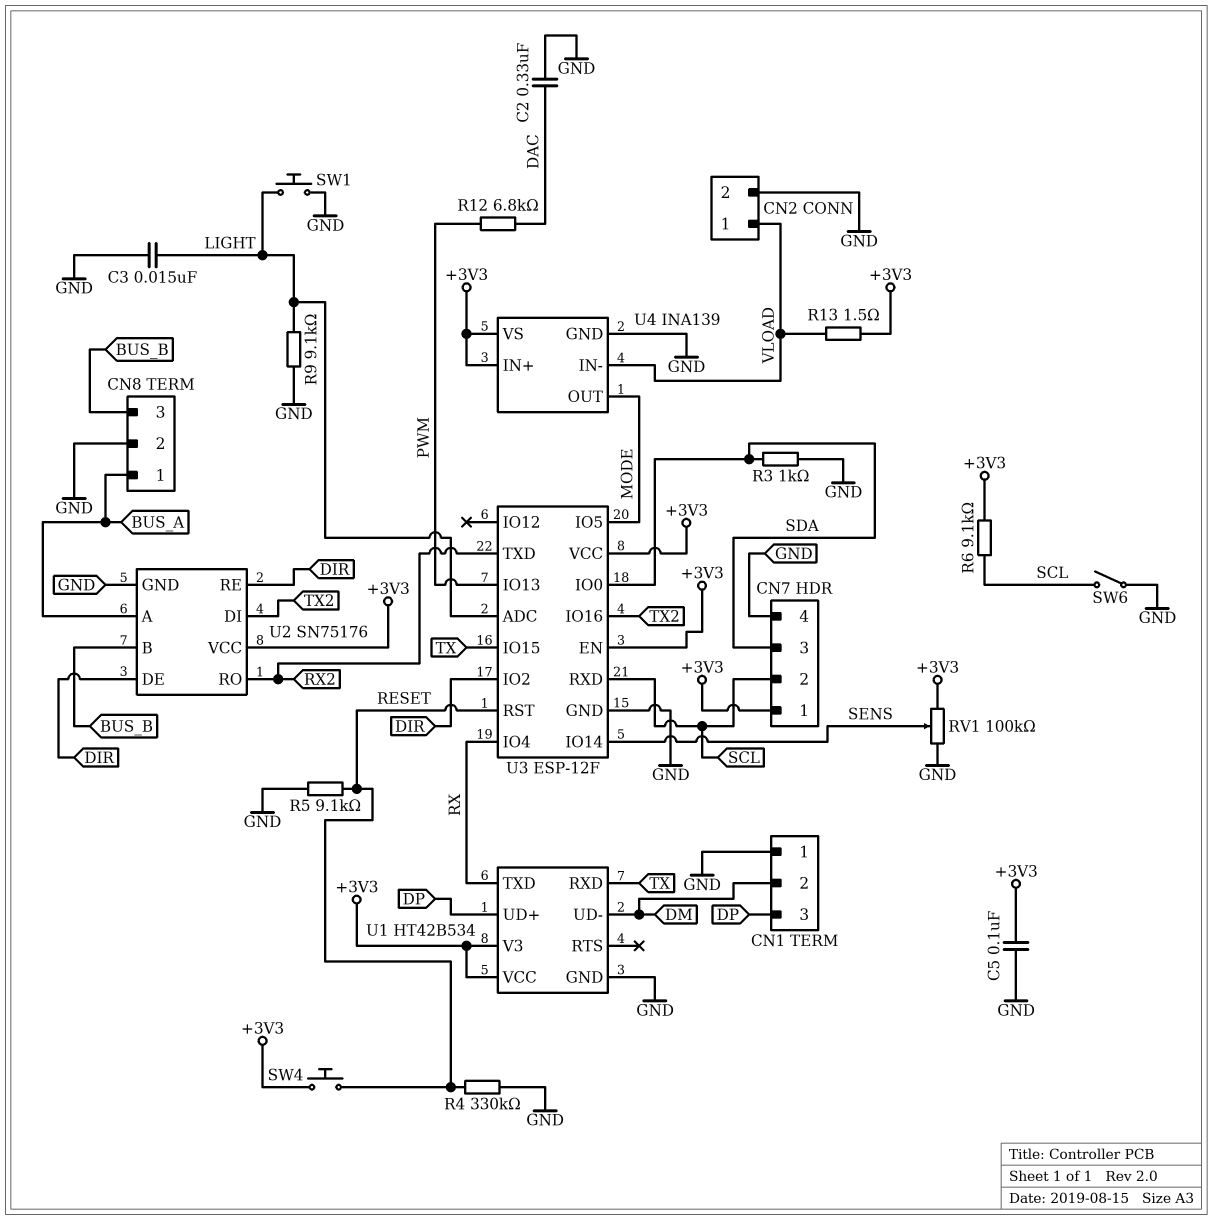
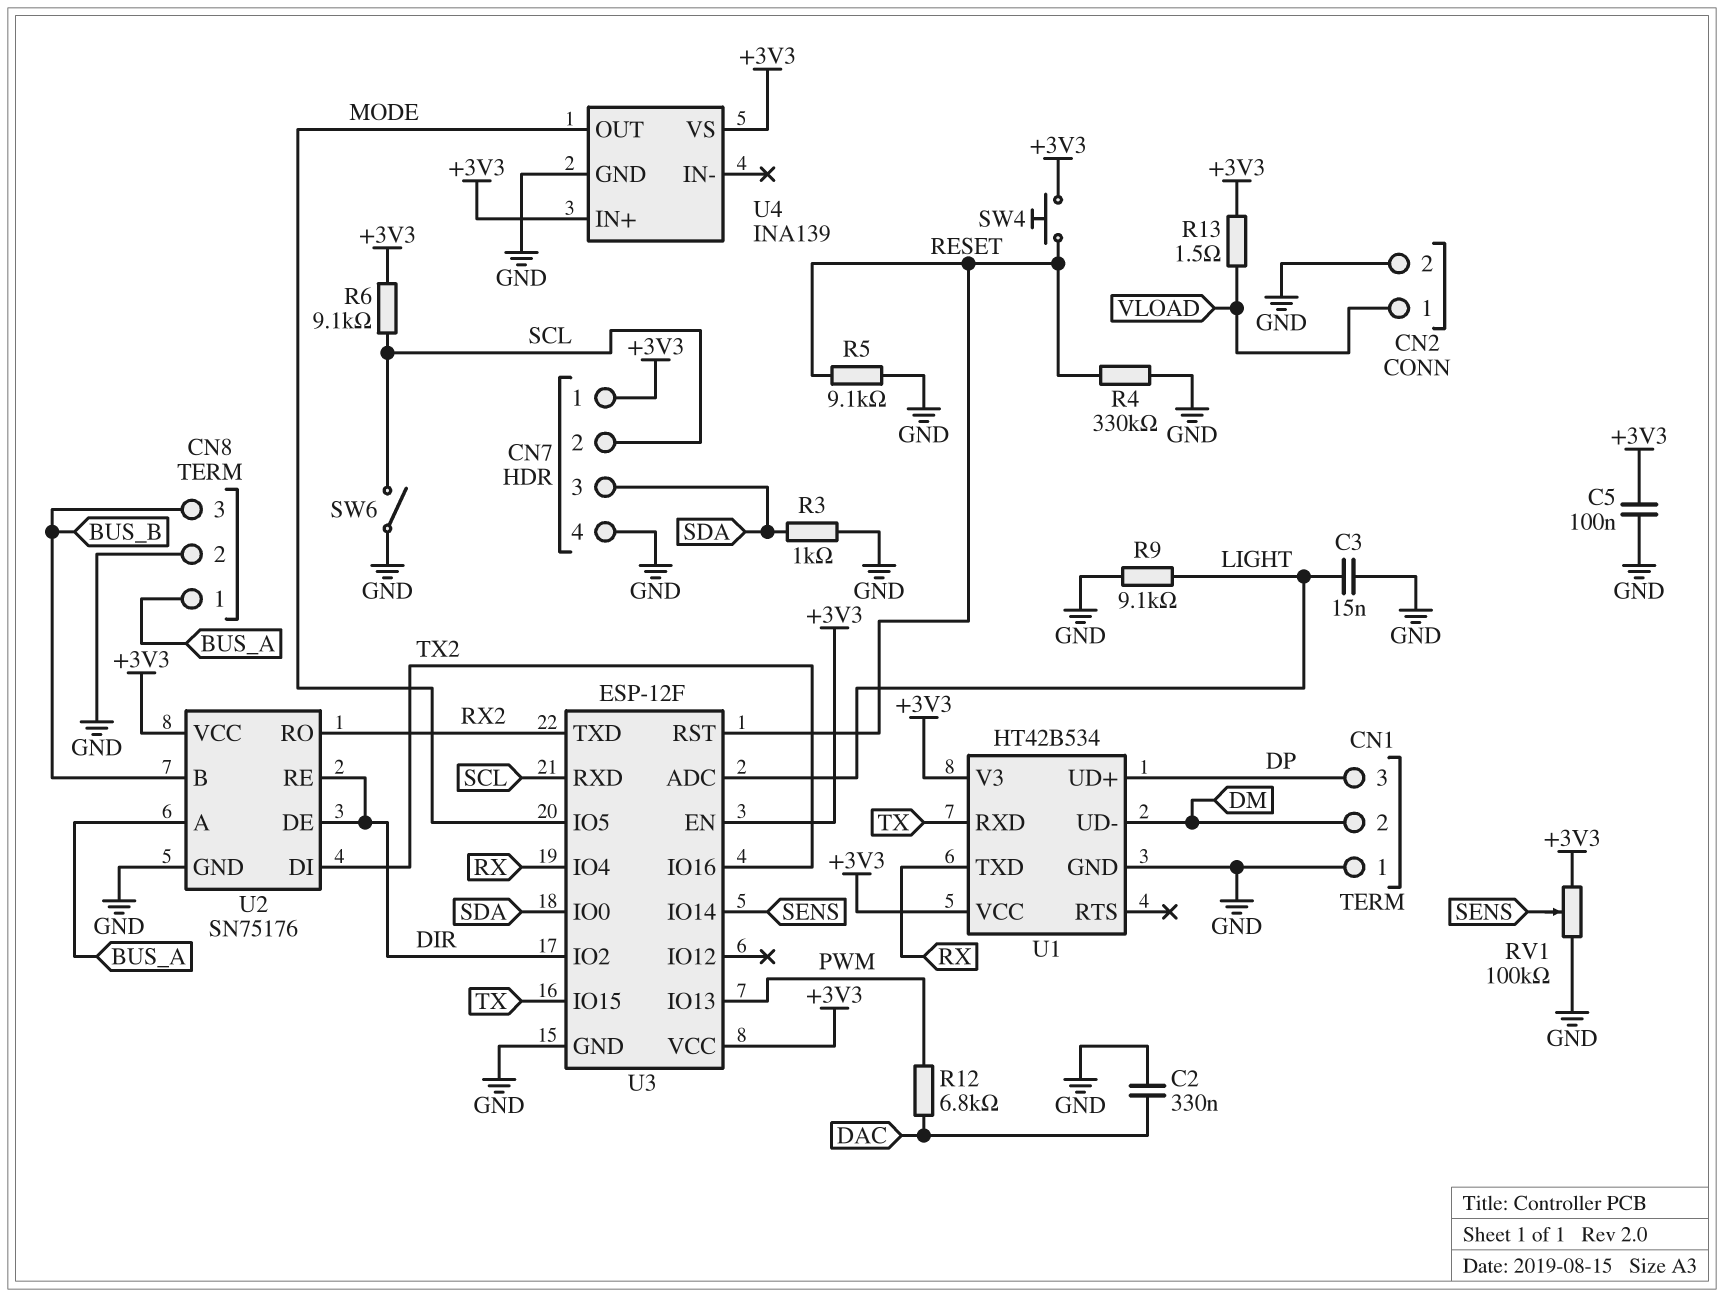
SW1: button (GND, LIGHT) -> none
U4 pin IN-: VLOAD -> none

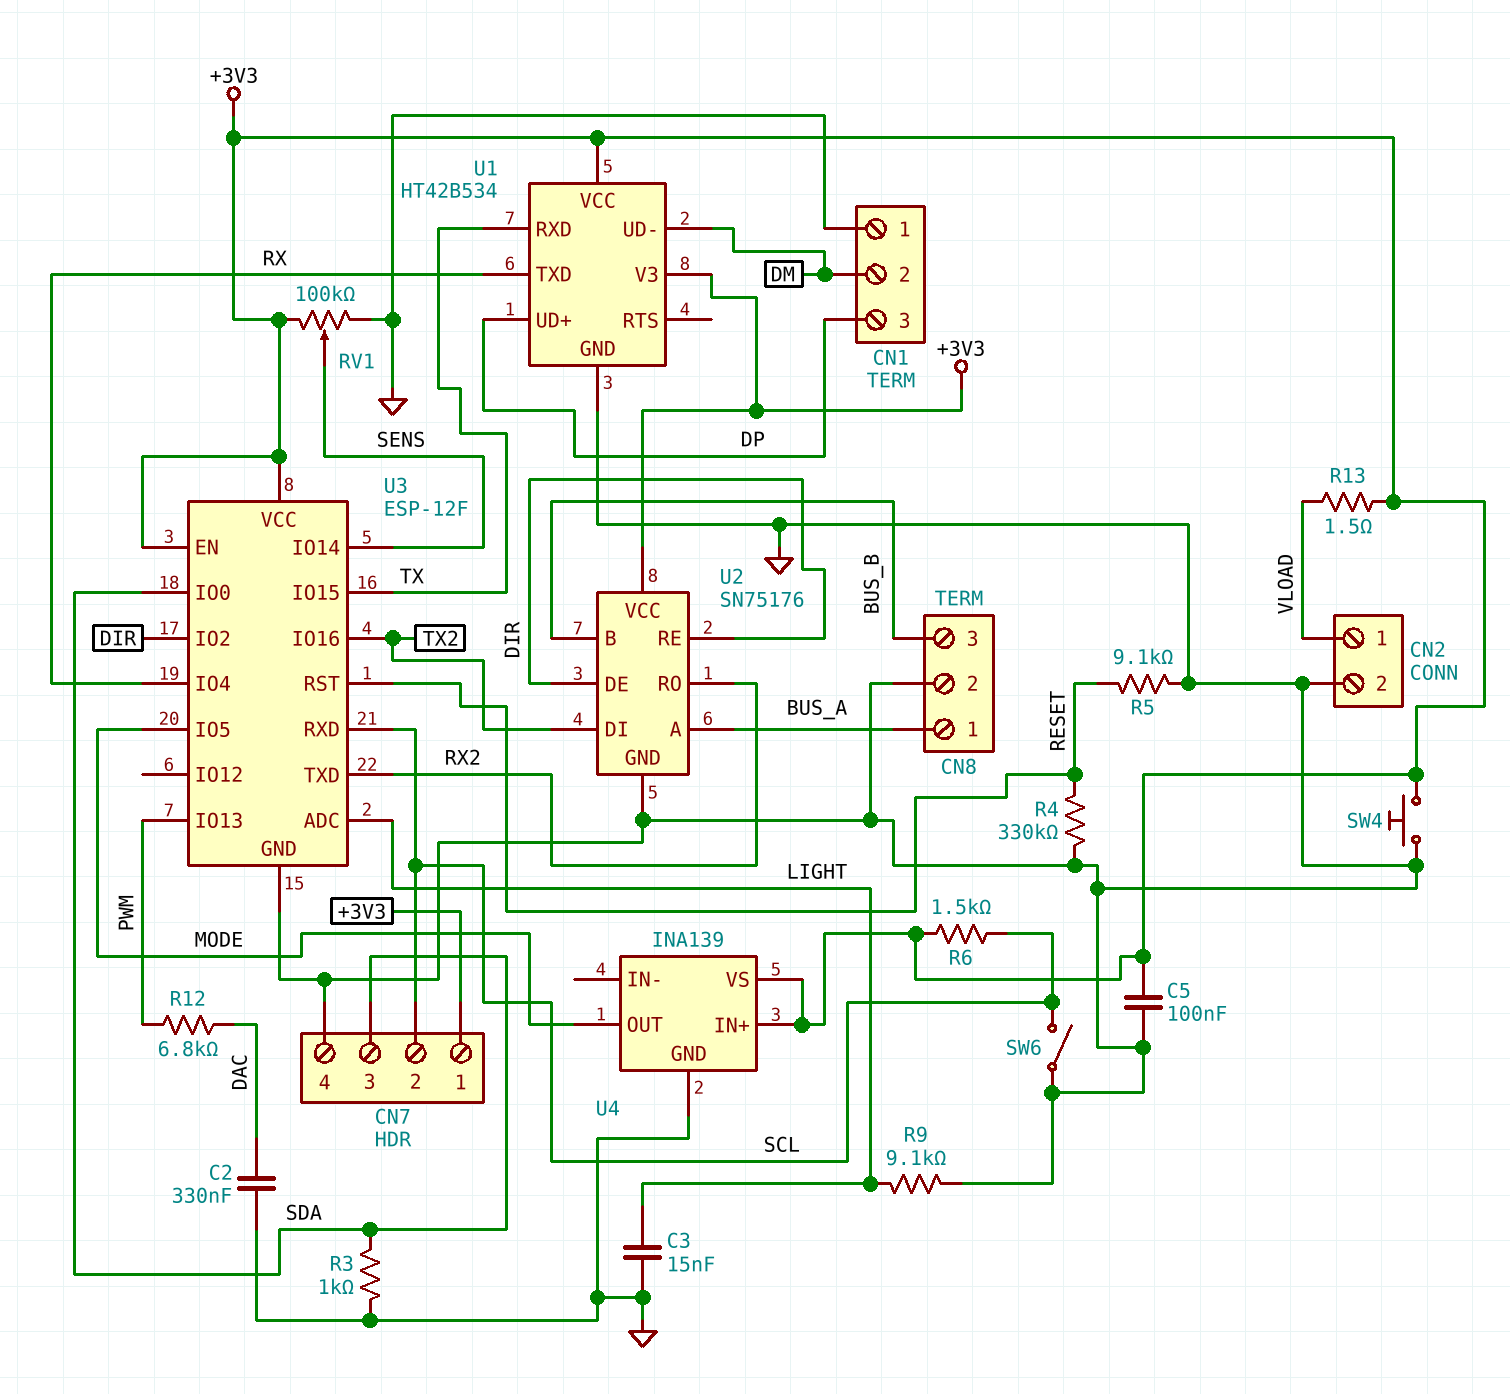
R6: 9.1k (+3V3, SCL) -> 1.5k (+3V3, SCL)
SW4: button (+3V3, RESET) -> button (+3V3, GND)

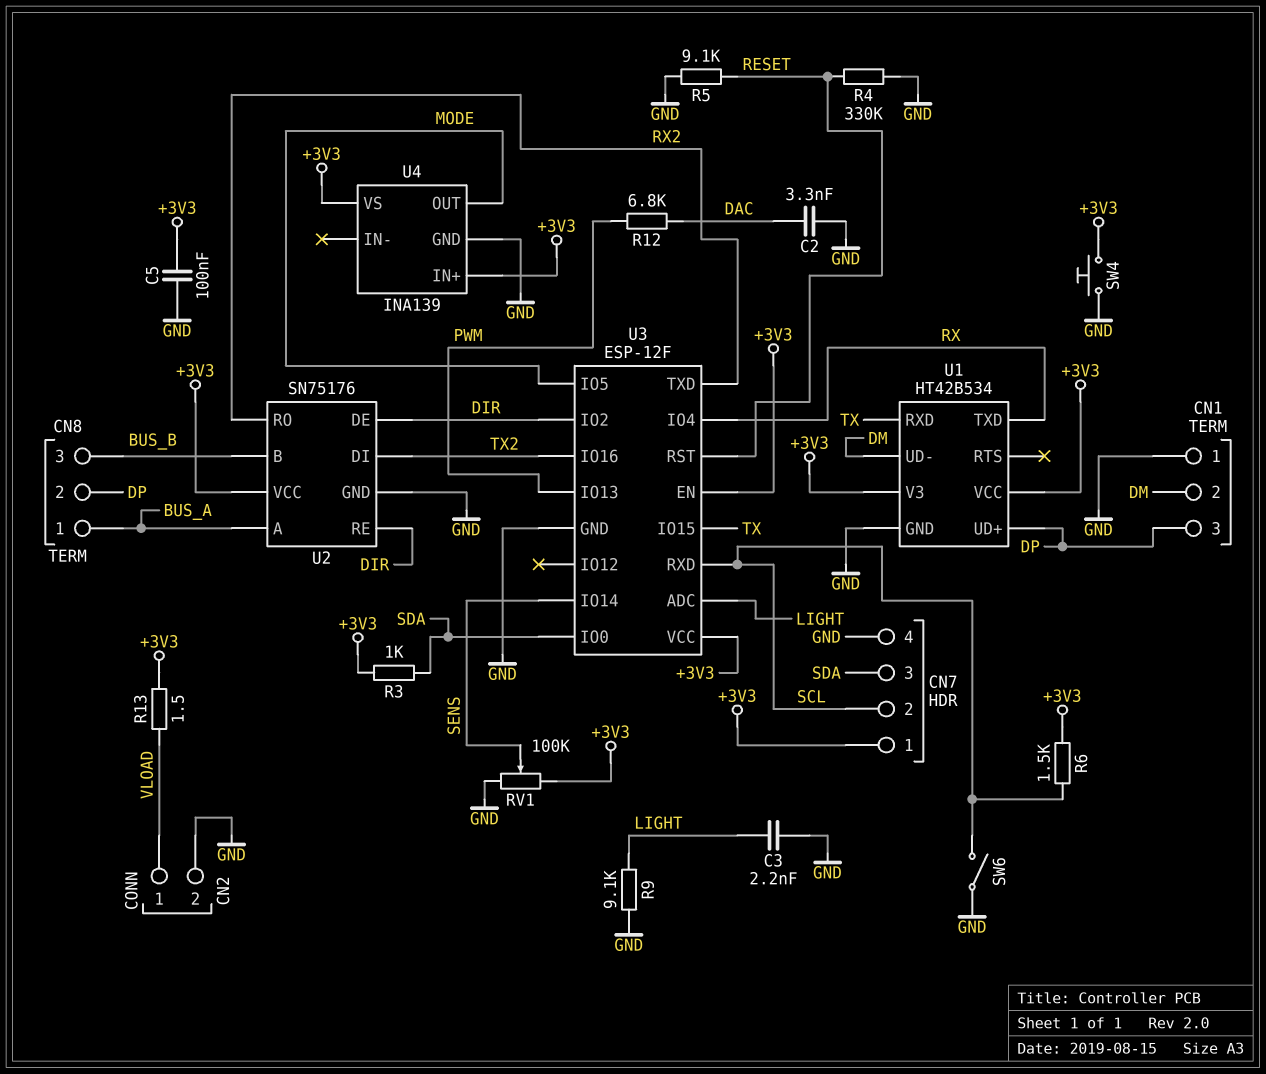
C2: 330nF (DAC, GND) -> 3.3nF (DAC, GND)
C3: 15nF (GND, LIGHT) -> 2.2nF (GND, LIGHT)
CN8 pin 2: GND -> DP
R3: 1k (GND, SDA) -> 1k (+3V3, SDA)

